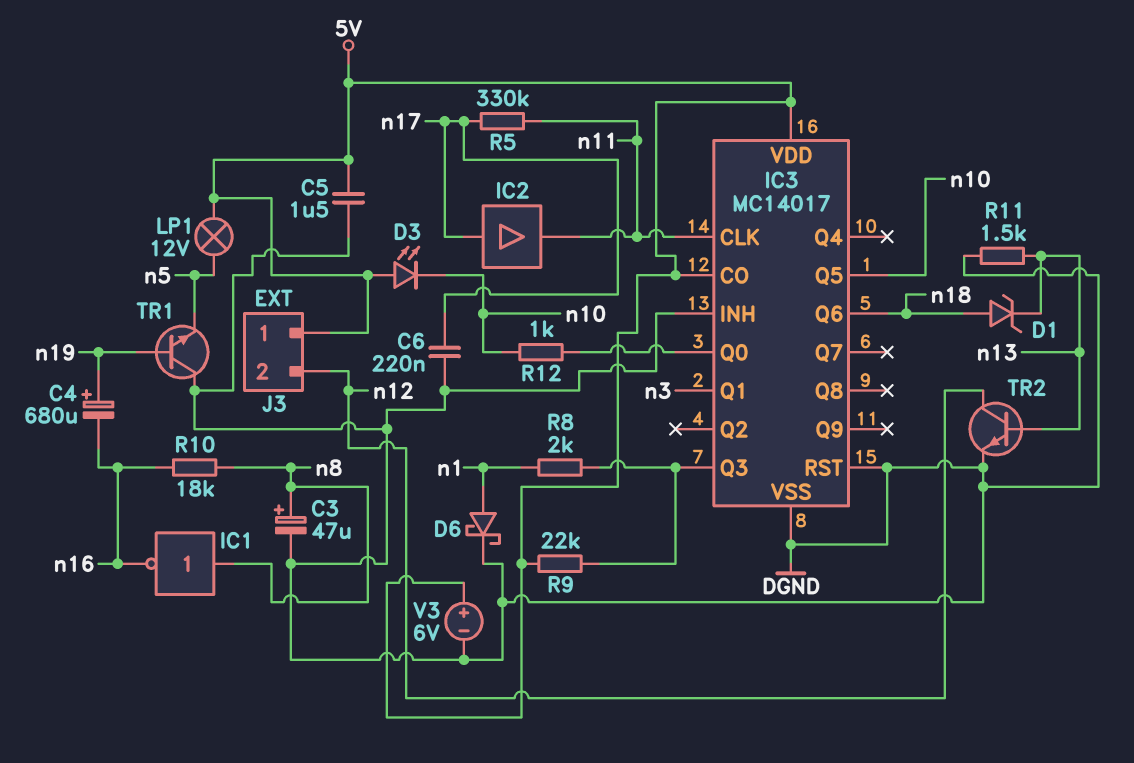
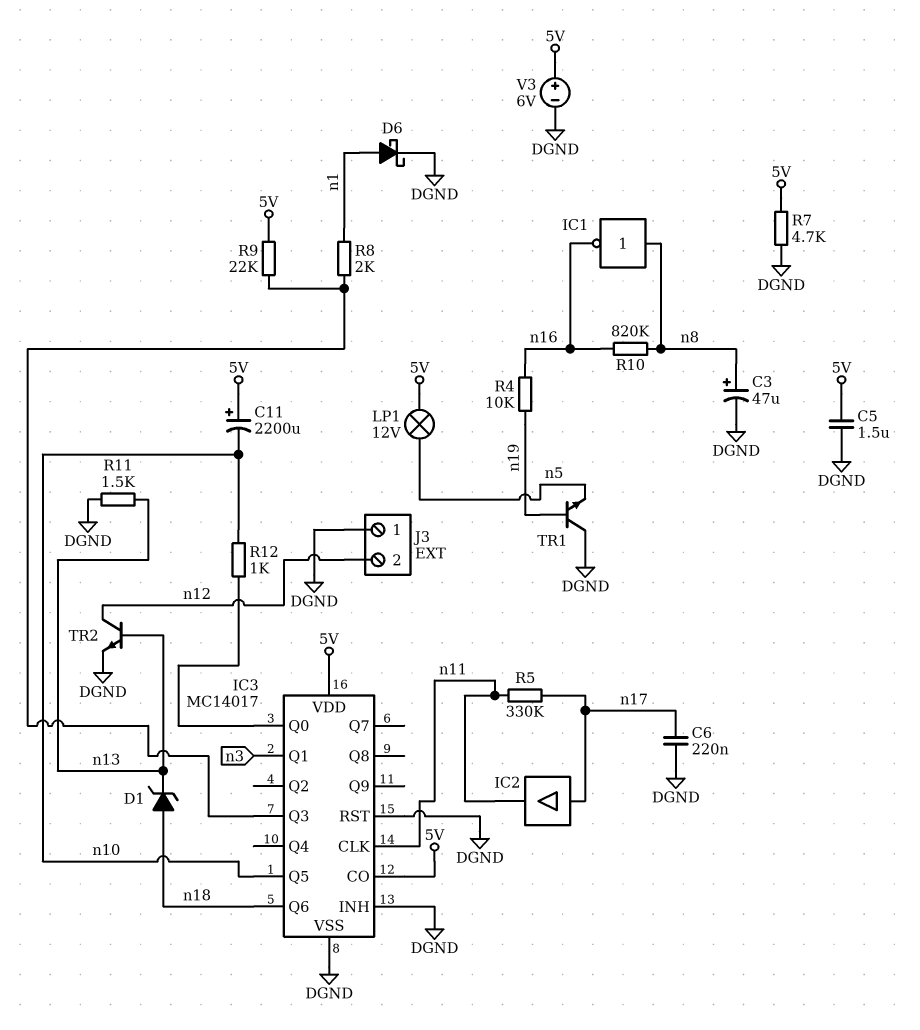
C4: 680uF (plus n19, minus n16) -> none
C11: none -> 2200uF (plus 5V, minus n10)
D3: LED (A 5V, K n10) -> none
J3 pin 1: 5V -> DGND
R4: none -> 10k (n16, n19)
R7: none -> 4.7k (5V, DGND)
R10: 18k (n8, n16) -> 820k (n8, n16)

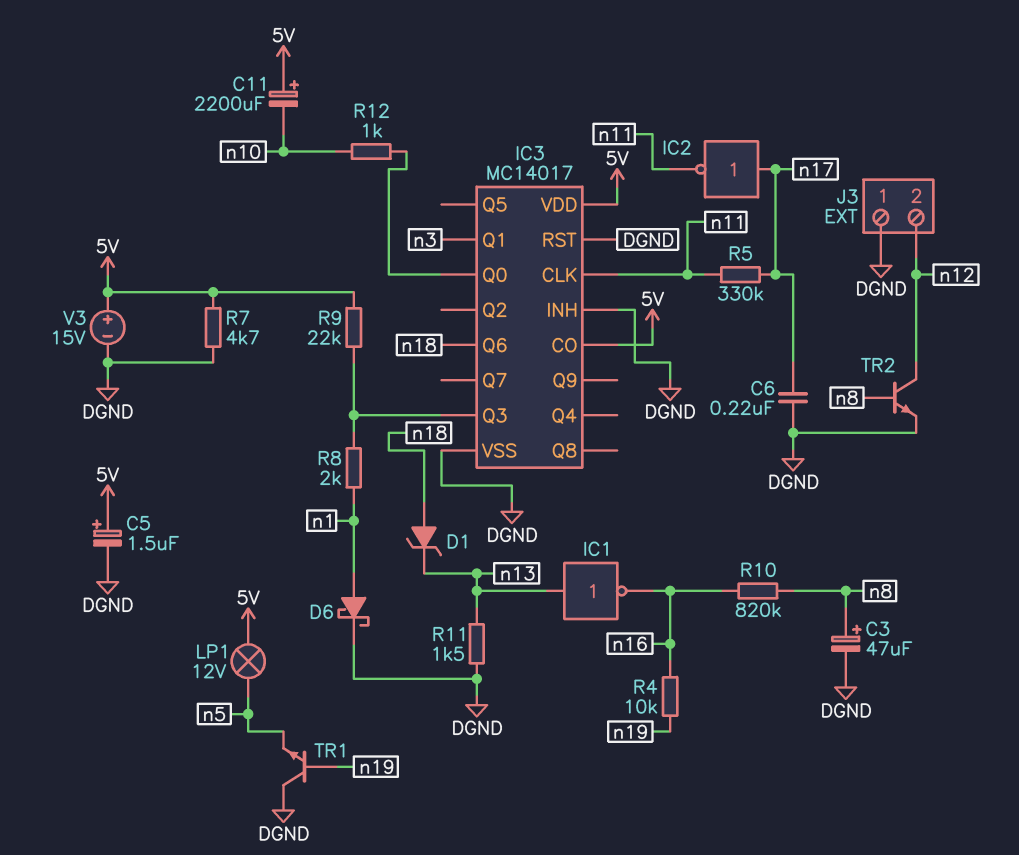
C5: 1.5uF (5V, DGND) -> 1.5uF (plus 5V, minus DGND)
IC1: NOT (in n8, out n16) -> NOT (in n13, out n16)
IC2: buffer (in n17, out n11) -> NOT (in n17, out n11)
IC3 pin Q5: n10 -> none
TR2: NPN (B n13, C n12, E DGND) -> NPN (B n8, C n12, E DGND)
V3: 6V (plus 5V, minus DGND) -> 15V (plus 5V, minus DGND)

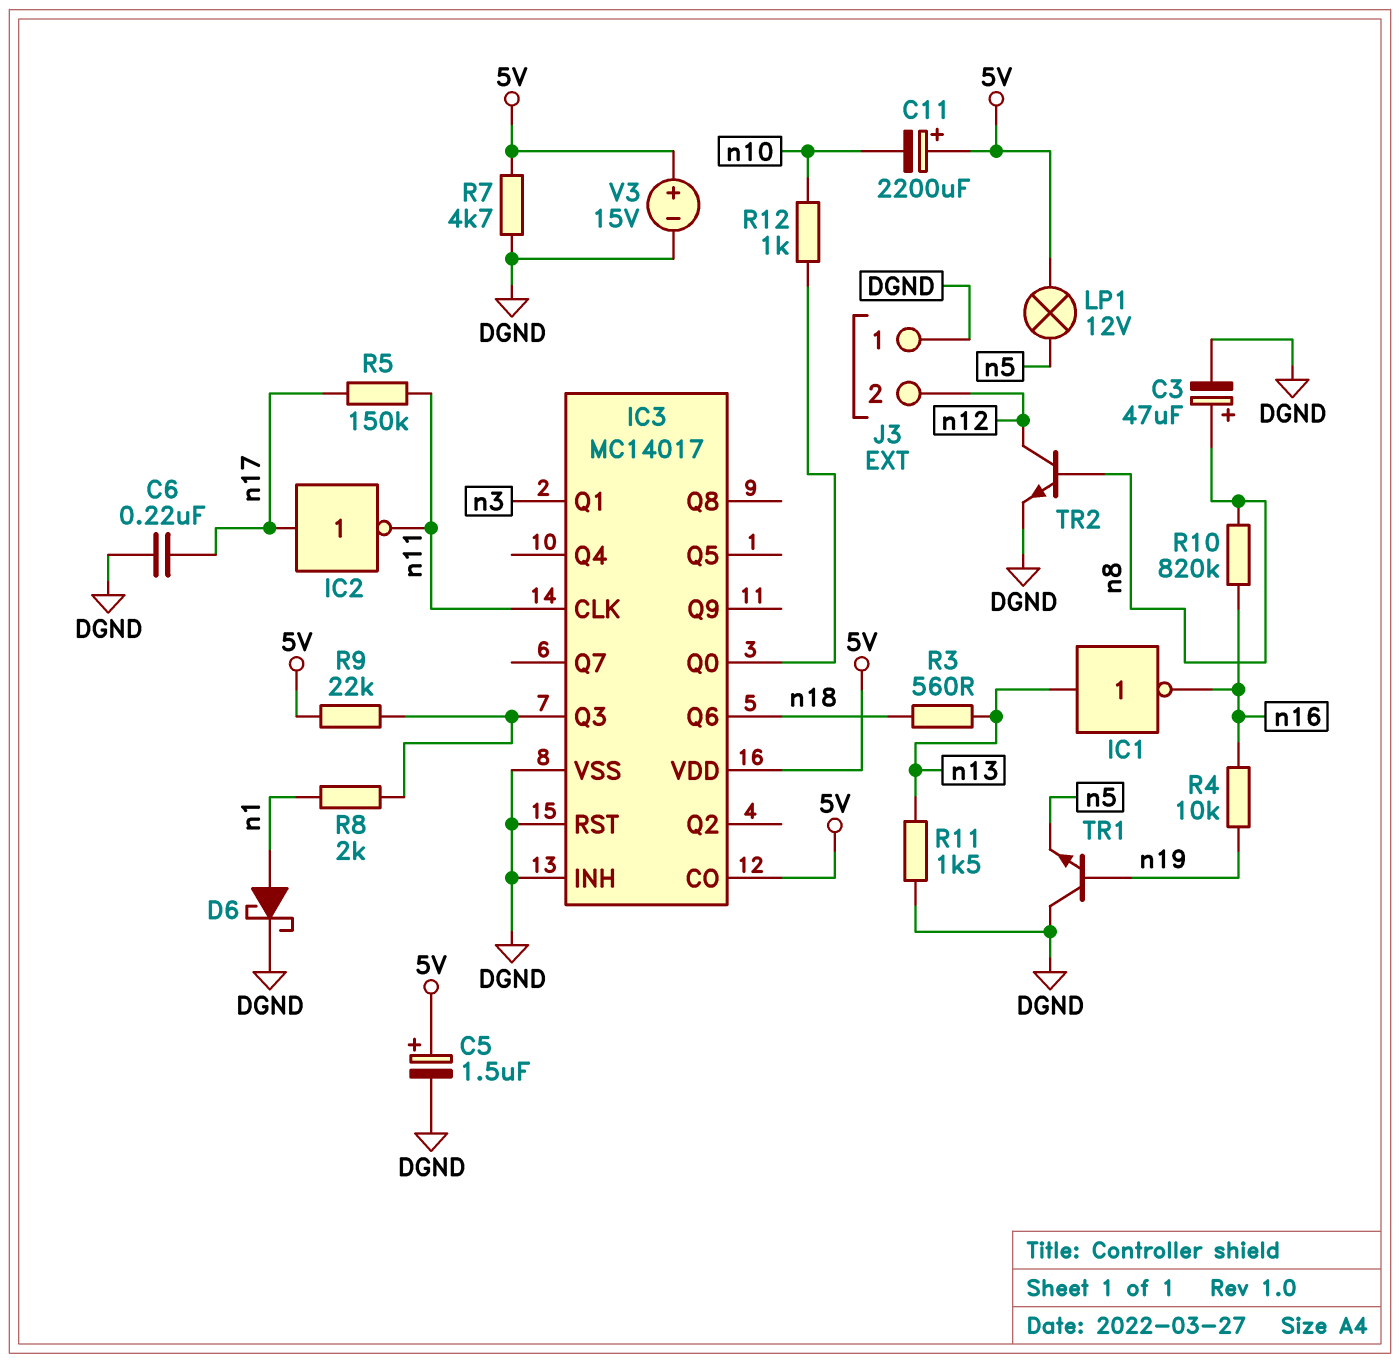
D1: zener (A n18, K n13) -> none
R3: none -> 560 (n13, n18)
R5: 330k (n11, n17) -> 150k (n11, n17)

